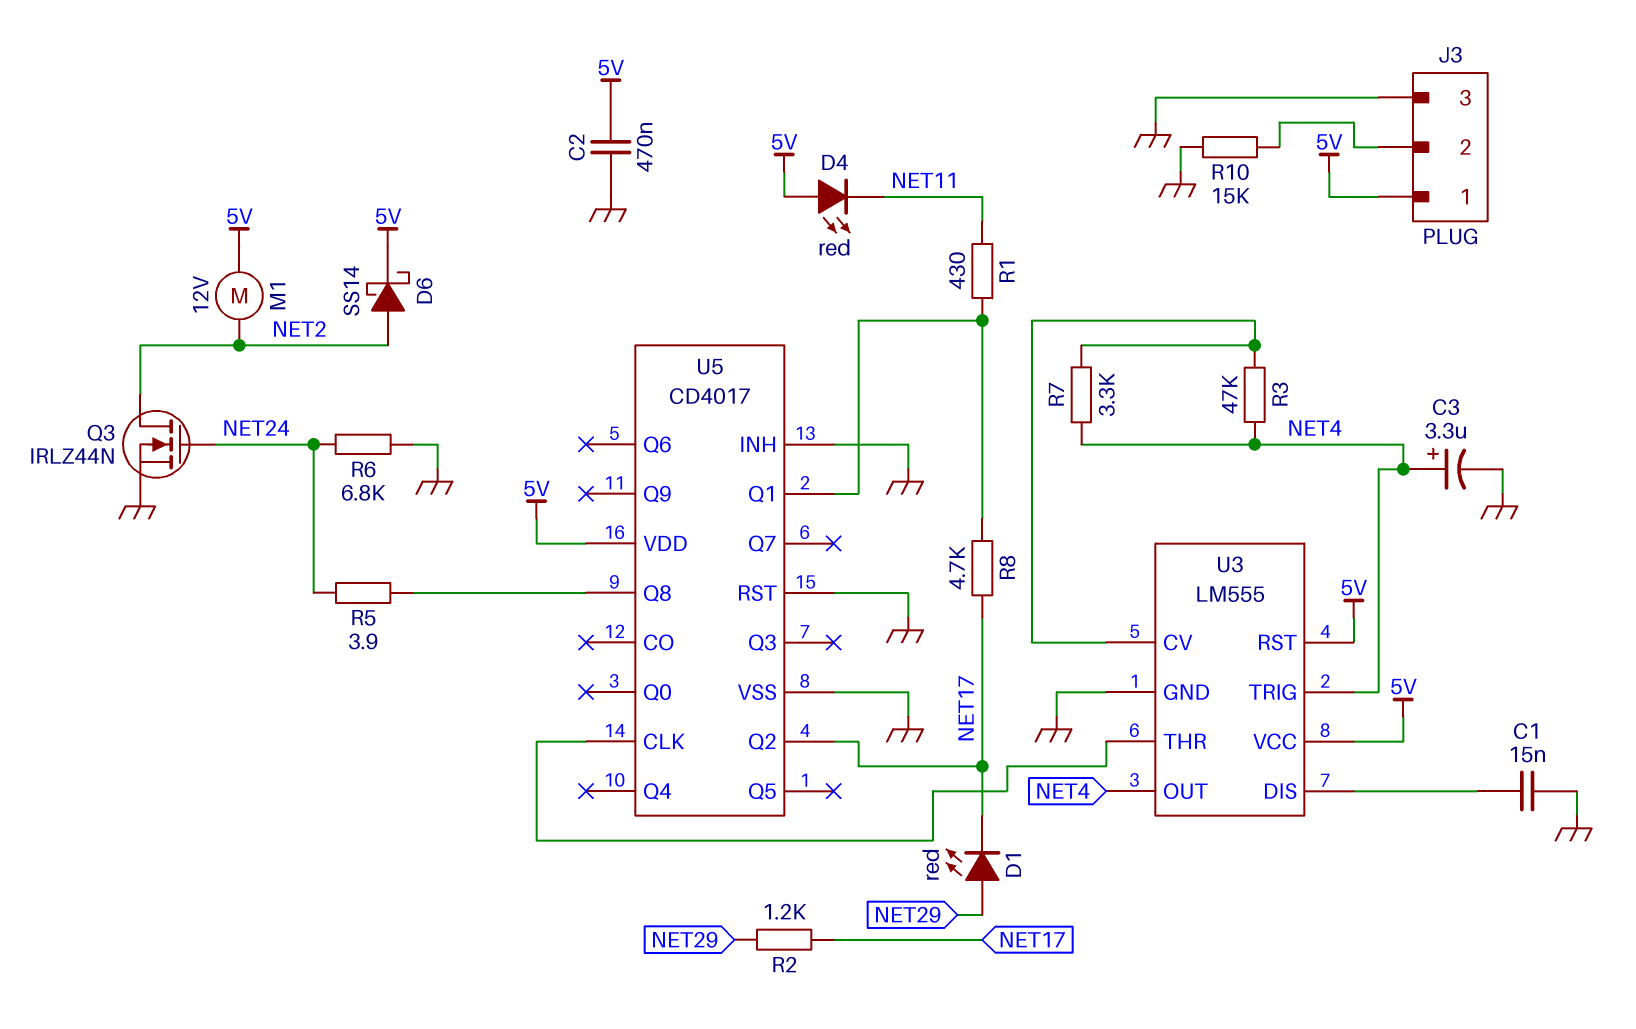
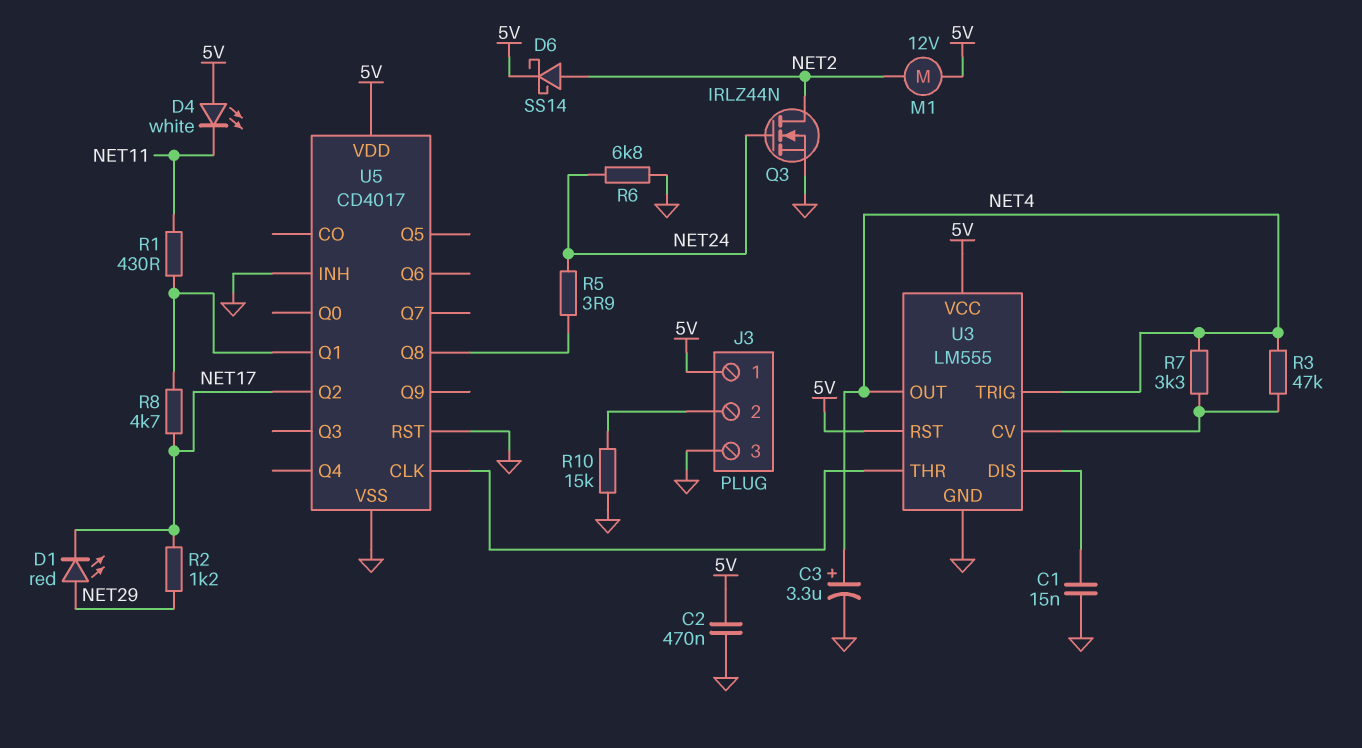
D4: LED red (A 5V, K NET11) -> LED white (A 5V, K NET11)

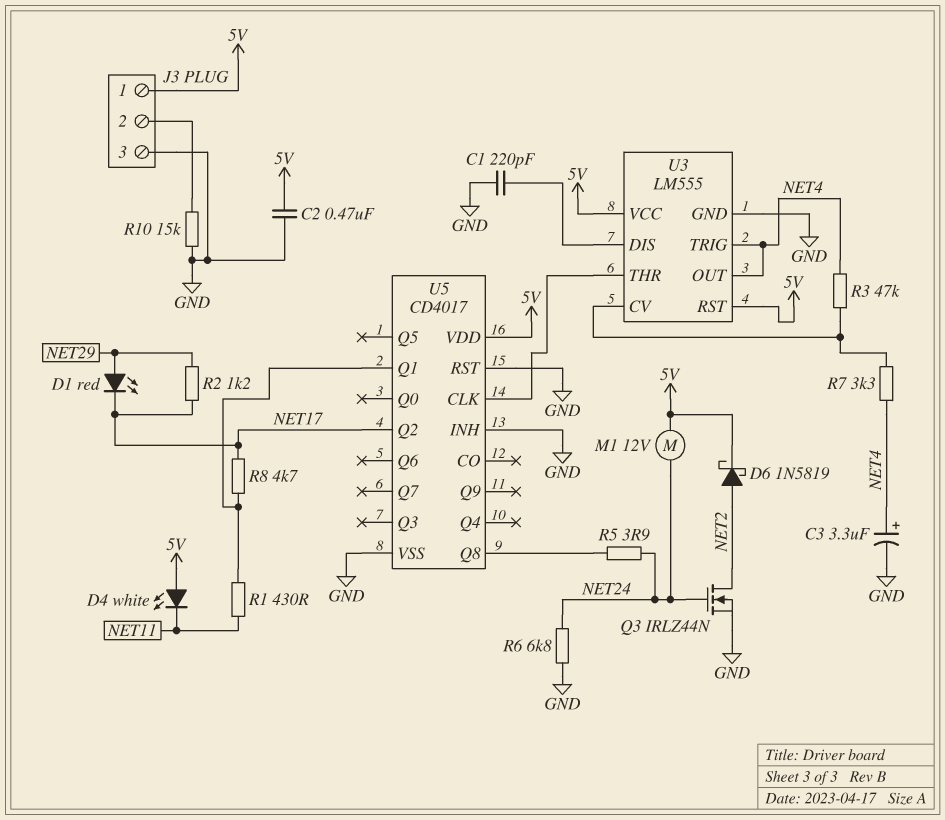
C1: 15nF (GND, U3/DIS) -> 220pF (GND, U3/DIS)
D6: schottky SS14 (A NET2, K 5V) -> schottky 1N5819 (A NET2, K 5V)
M1: motor 12V (5V, NET2) -> motor 12V (5V, NET24)

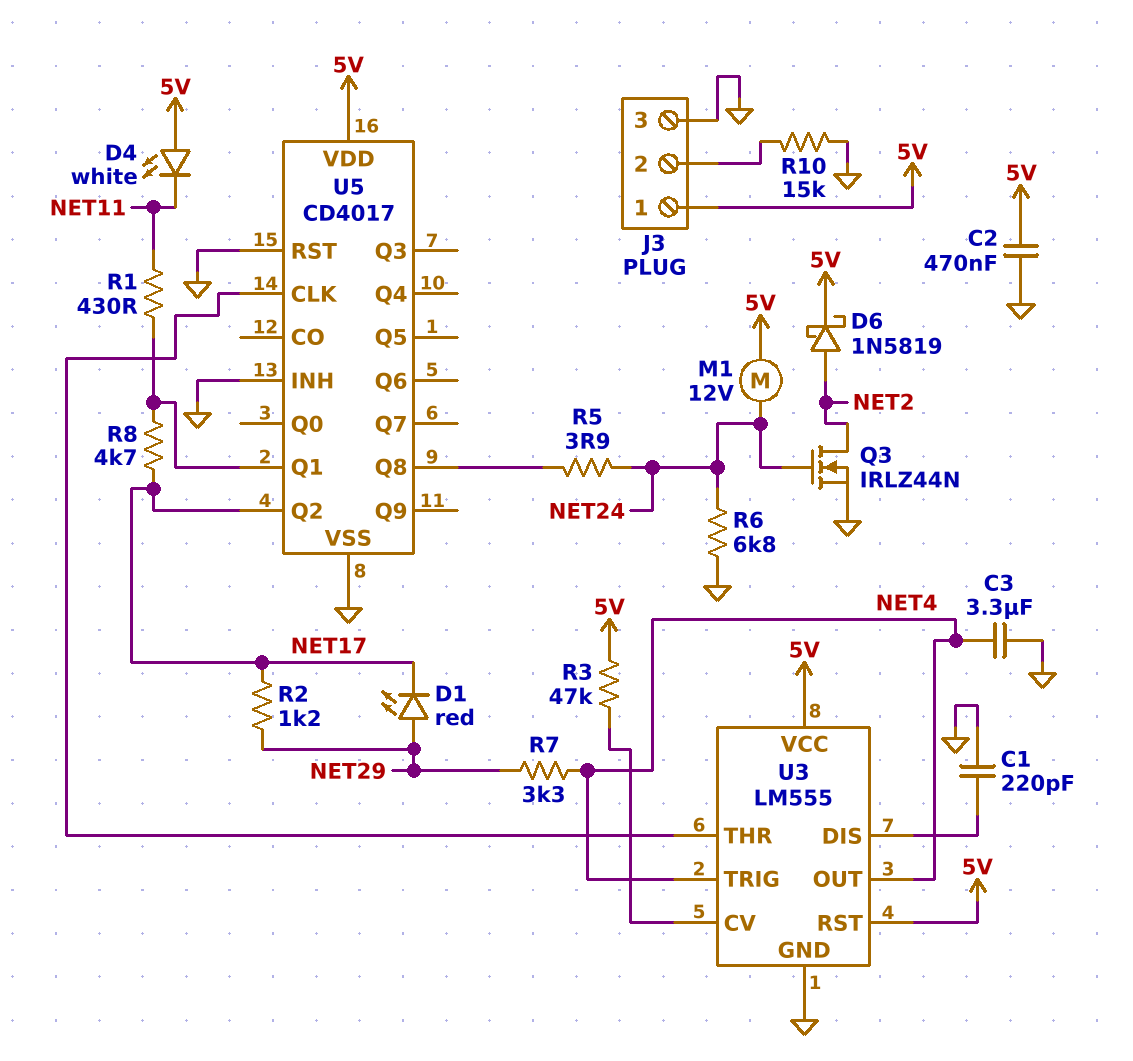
C3: 3.3uF (plus NET4, minus GND) -> 3.3uF (GND, NET4)
R3: 47k (NET4, U3/CV) -> 47k (5V, U3/CV)
R7: 3.3k (NET4, U3/CV) -> 3.3k (NET4, NET29)

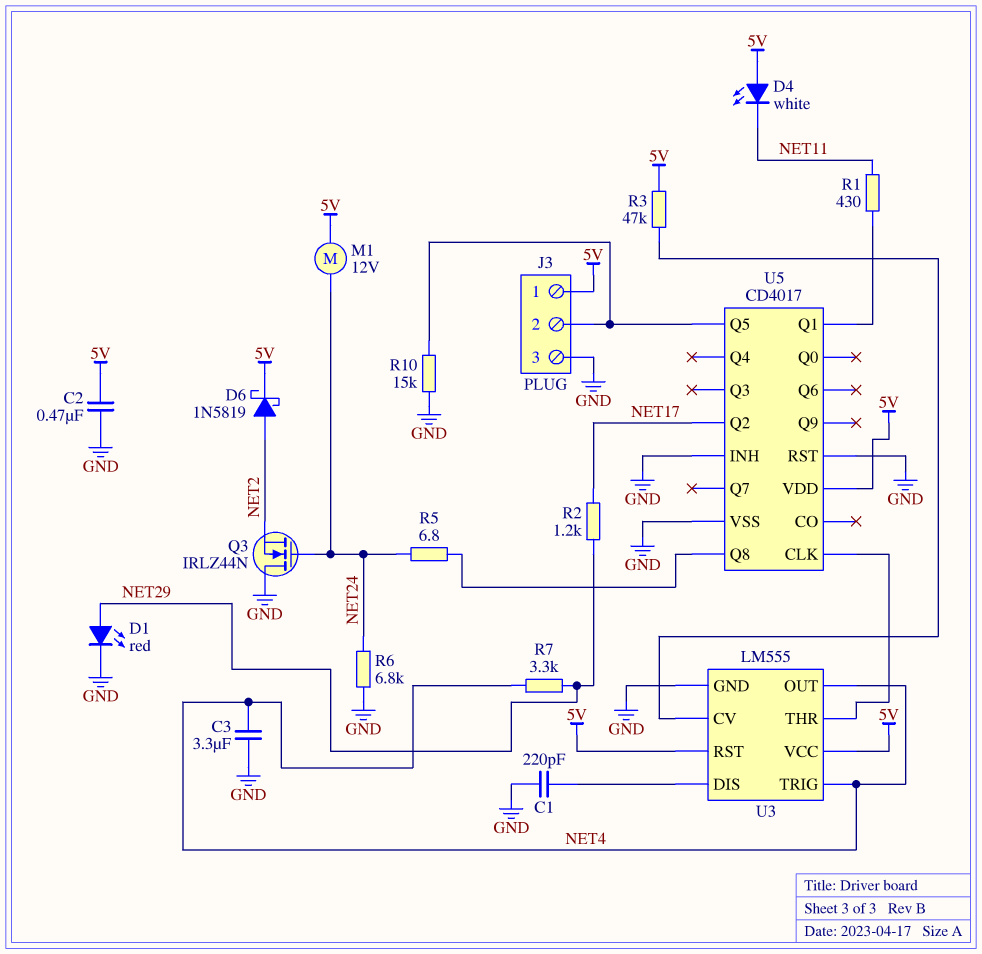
D1: LED red (A NET29, K NET17) -> LED red (A NET29, K GND)
Q3: NMOS IRLZ44N (G NET24, D NET2, S GND) -> NMOS IRLZ44N (G NET24, D GND, S NET2)
R5: 3.9 (NET24, U5/Q8) -> 6.8 (NET24, U5/Q8)
R8: 4.7k (NET17, U5/Q1) -> none
U5 pin Q5: none -> J3/2

